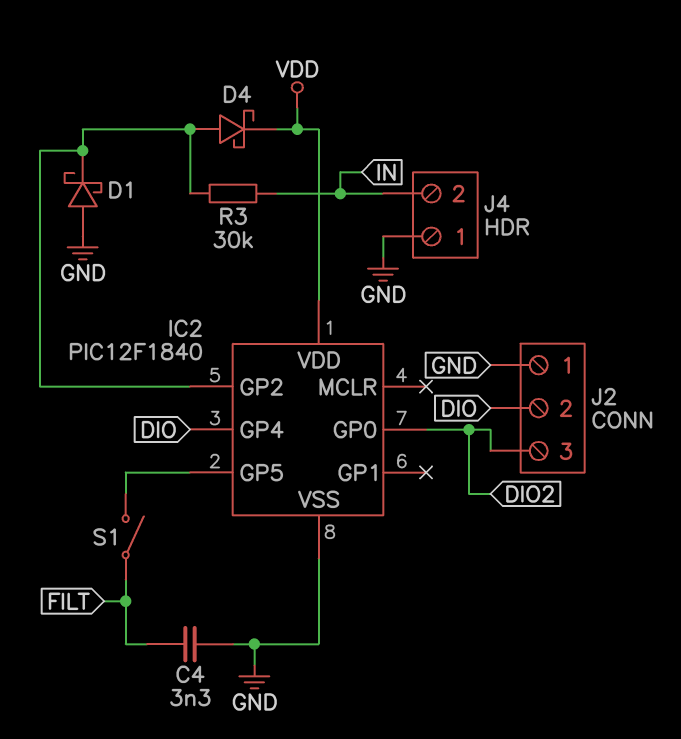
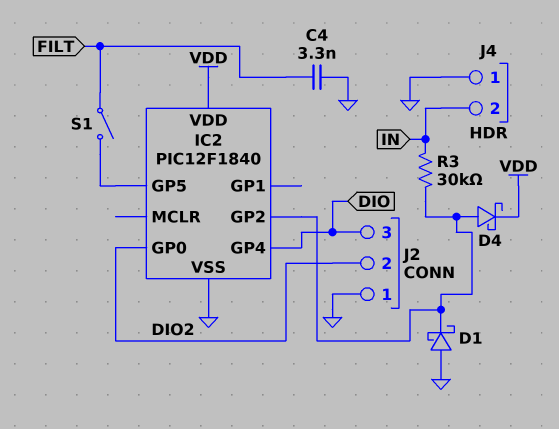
J2 pin 2: DIO -> DIO2
J2 pin 3: DIO2 -> DIO

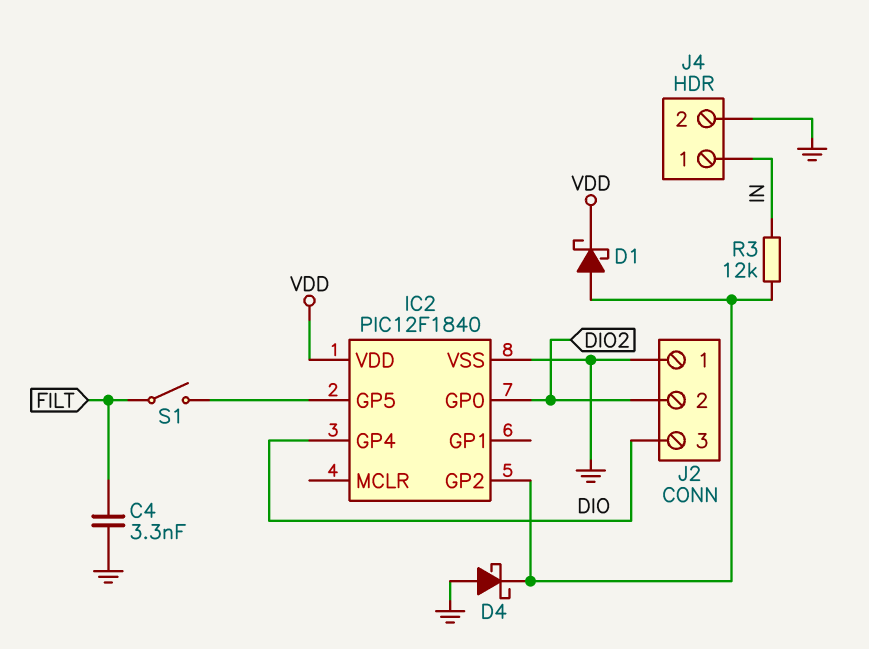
D1: schottky (A GND, K IC2/GP2) -> schottky (A IC2/GP2, K VDD)
D4: schottky (A IC2/GP2, K VDD) -> schottky (A GND, K IC2/GP2)
J4 pin 1: GND -> IN
J4 pin 2: IN -> GND
R3: 30k (IC2/GP2, IN) -> 12k (IC2/GP2, IN)

